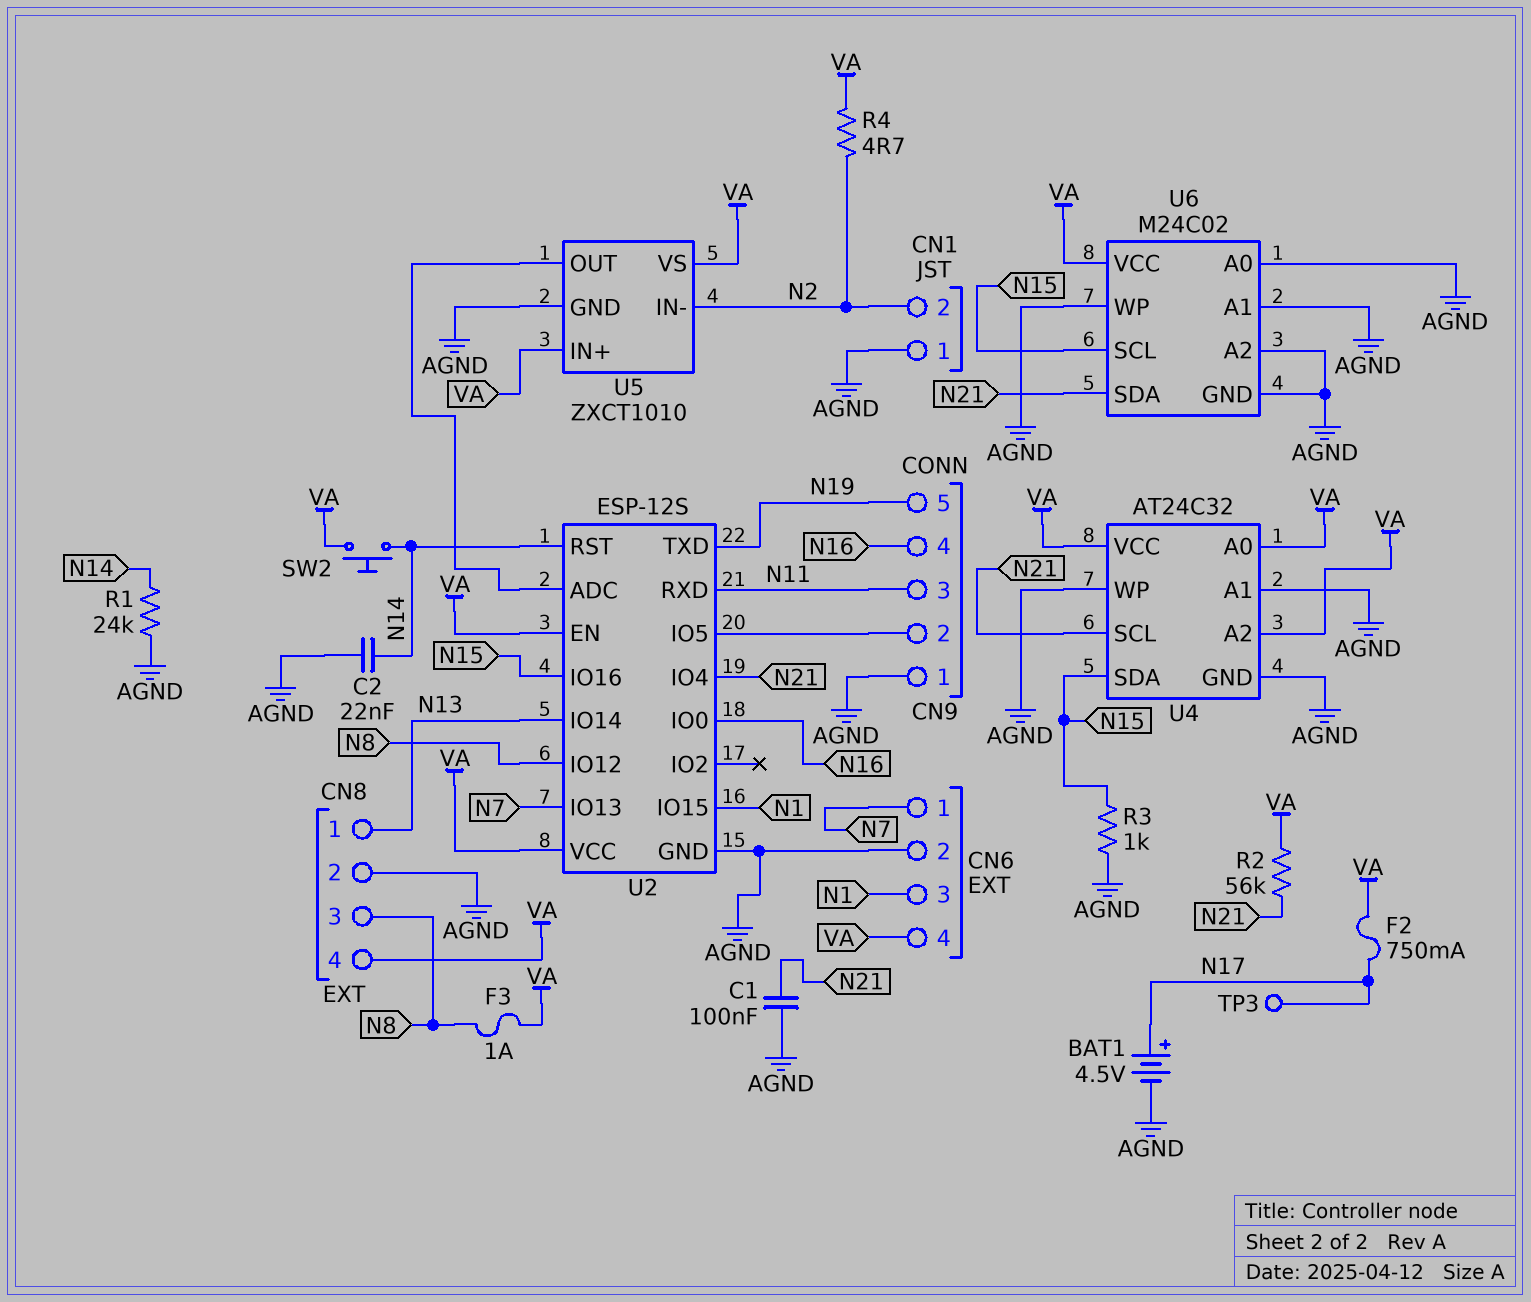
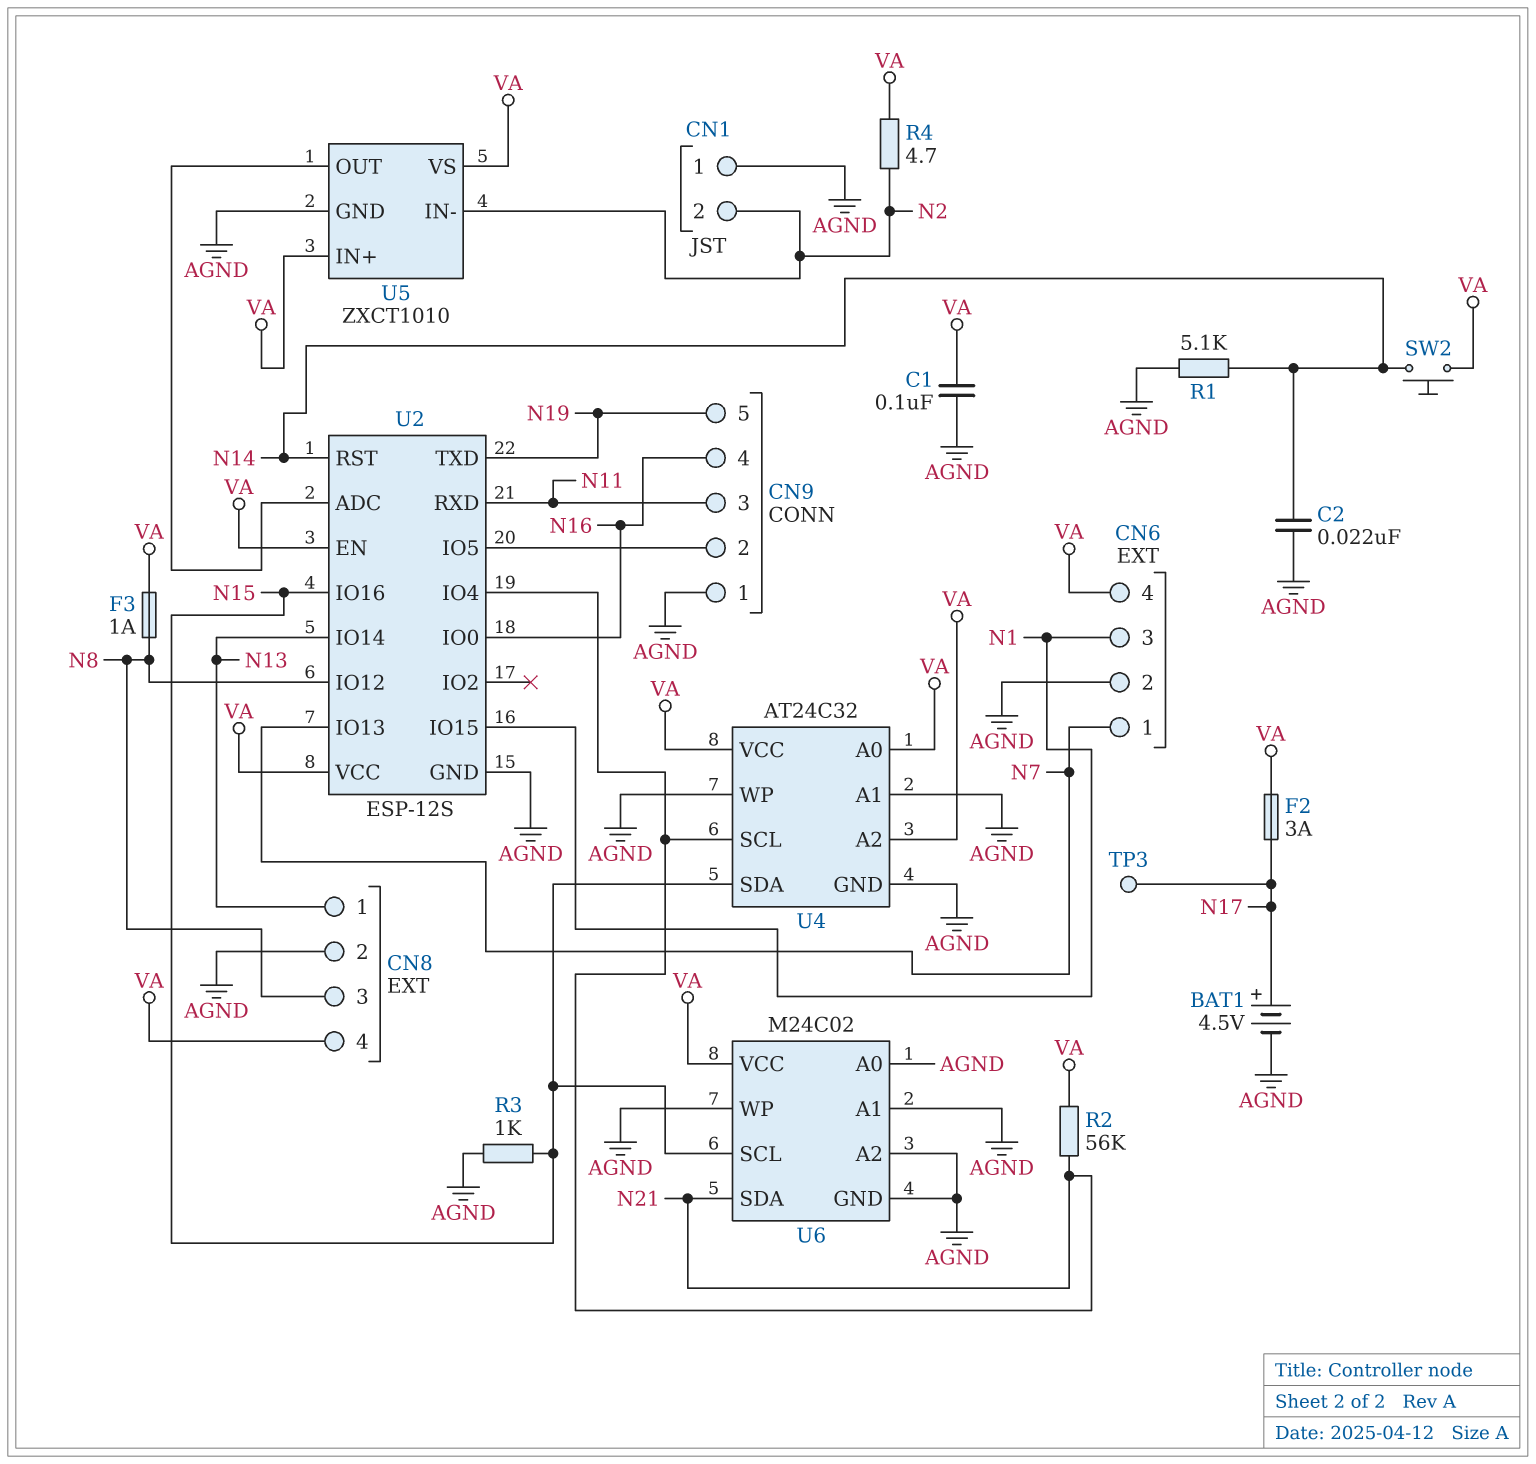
C1: 100nF (AGND, N21) -> 100nF (AGND, VA)
F2: 750mA (N17, VA) -> 3A (N17, VA)
R1: 24k (AGND, N14) -> 5.1k (AGND, N14)

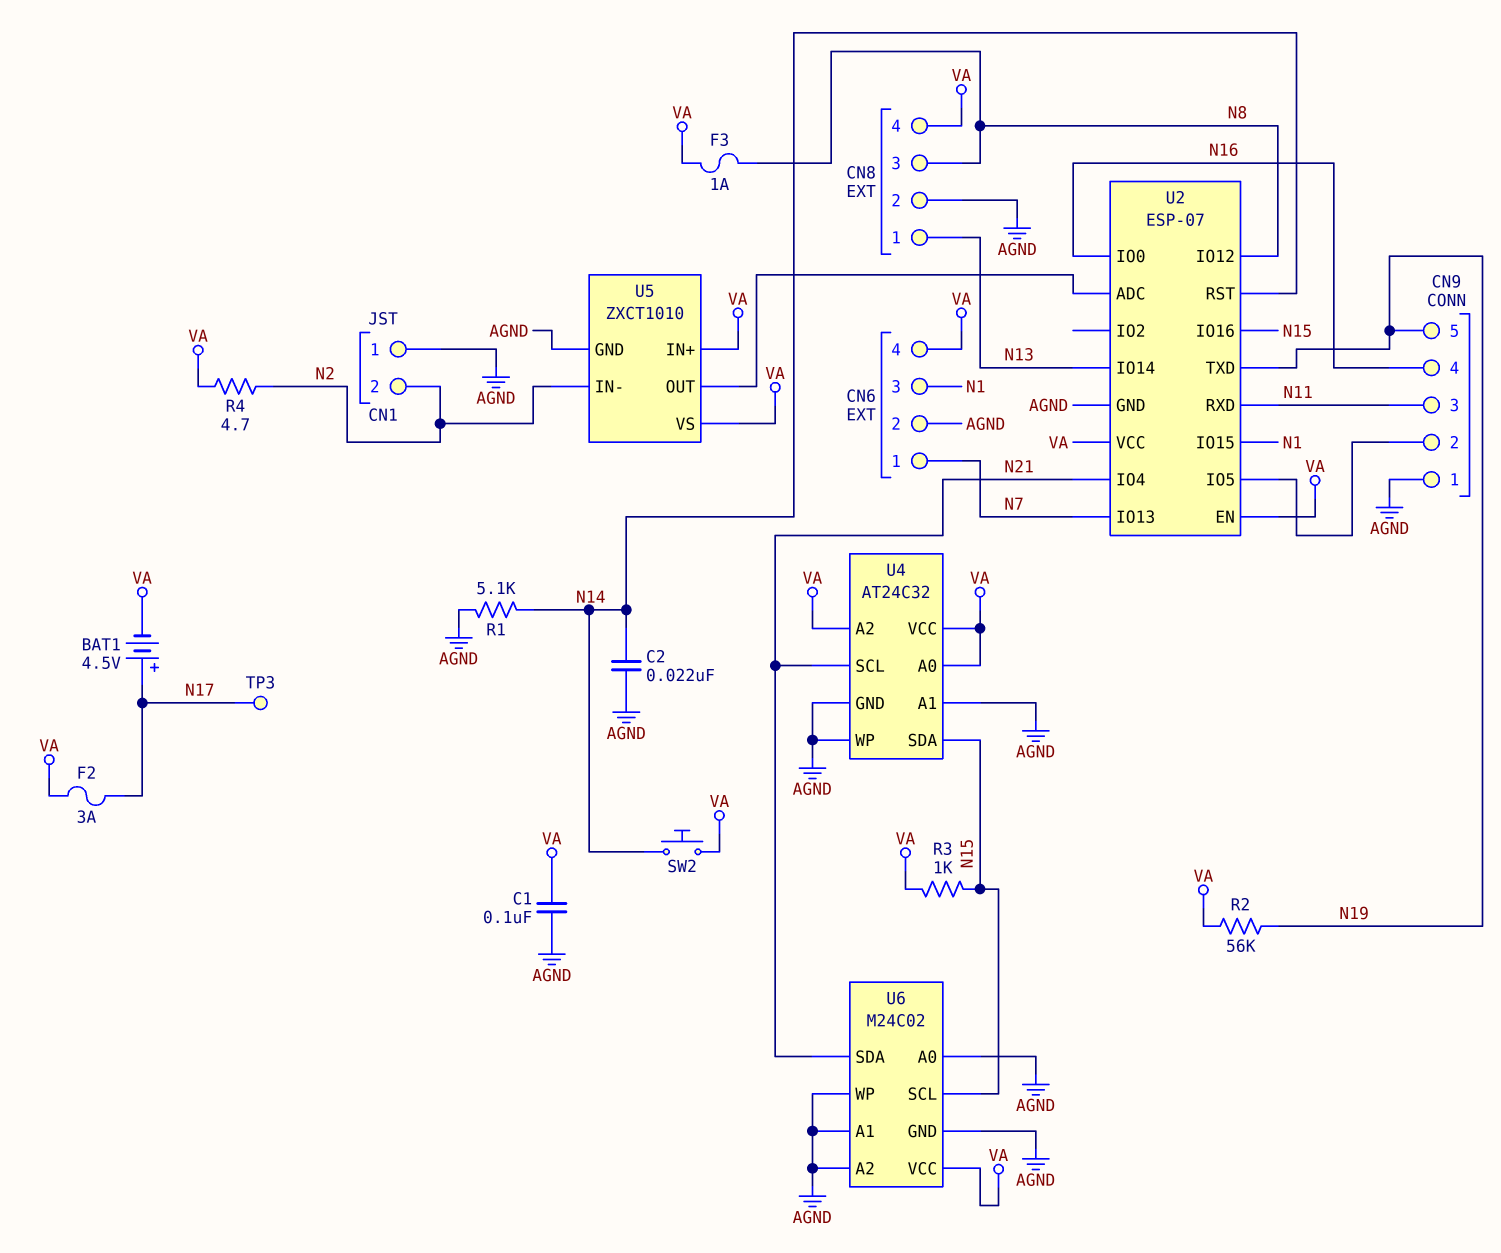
BAT1: 4.5V (plus N17, minus AGND) -> 4.5V (plus N17, minus VA)
R2: 56k (N21, VA) -> 56k (N19, VA)
R3: 1k (AGND, N15) -> 1k (N15, VA)
U2: ESP-12S -> ESP-07

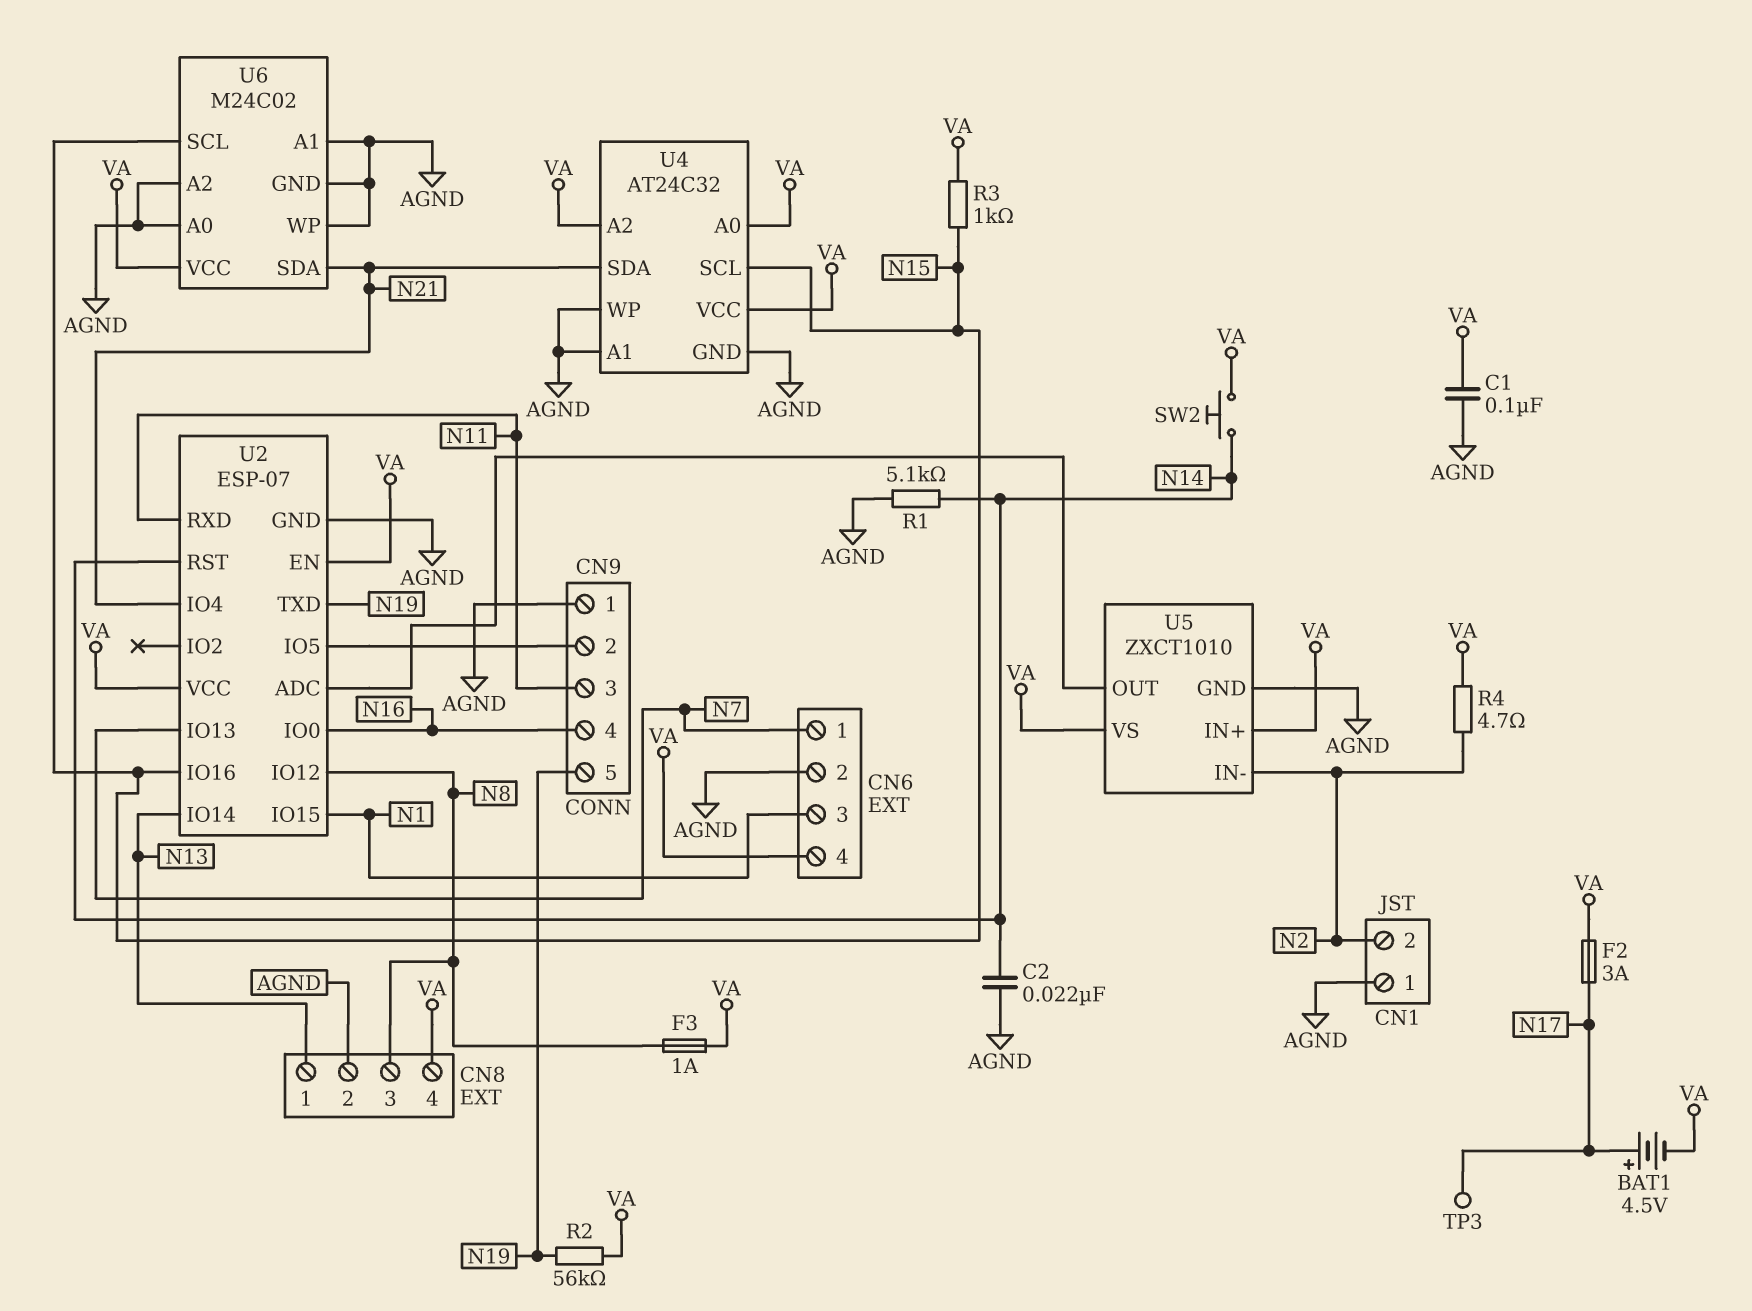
U4 pin SCL: N21 -> N15
U4 pin SDA: N15 -> N21

